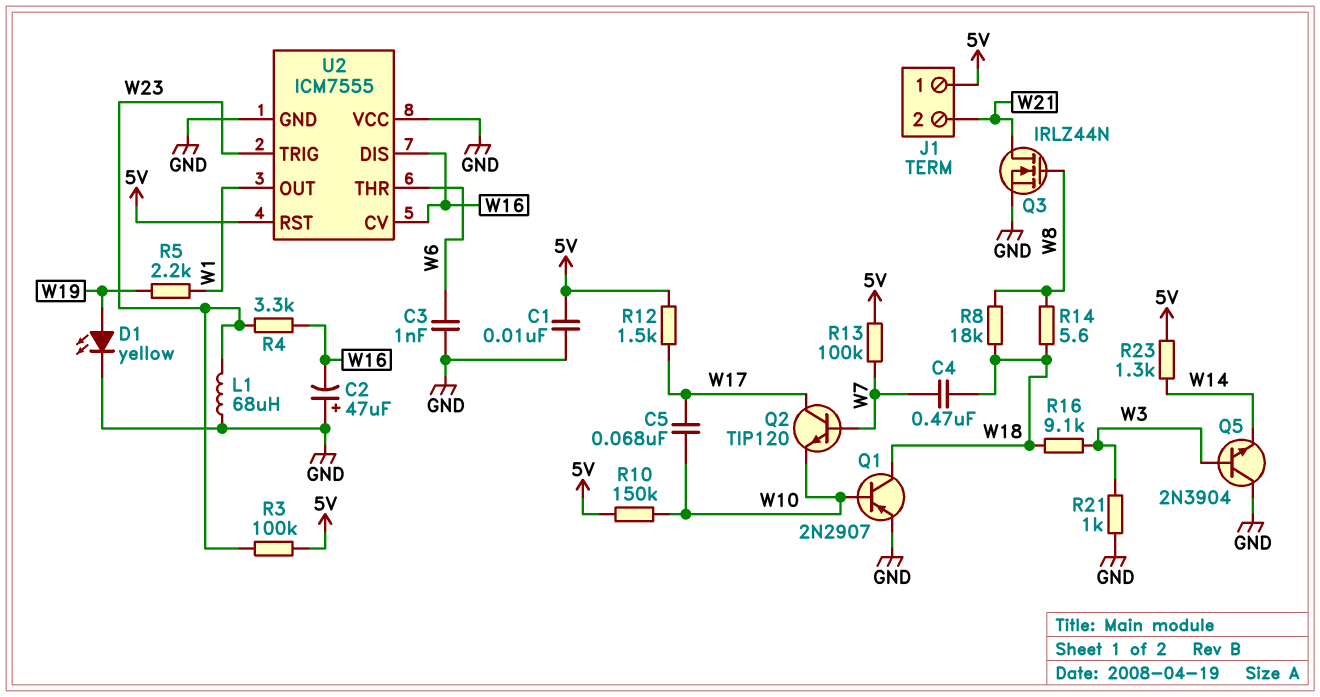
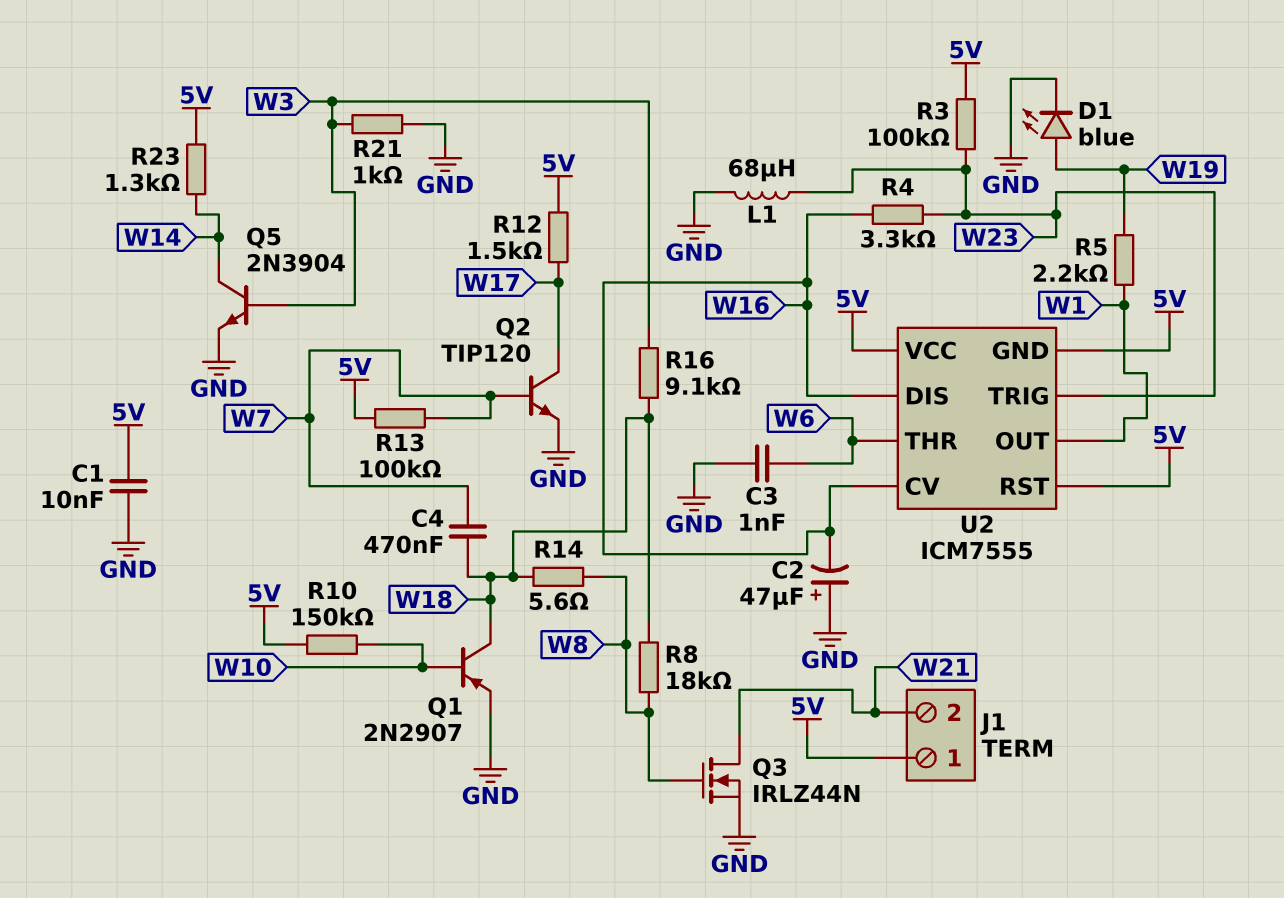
C5: 68nF (W10, W17) -> none
D1: LED yellow (A W19, K GND) -> LED blue (A W19, K GND)
Q2: NPN TIP120 (B W7, C W17, E W10) -> NPN TIP120 (B W7, C W17, E GND)
Q5: NPN 2N3904 (B W3, C GND, E W14) -> NPN 2N3904 (B W3, C W14, E GND)
U2 pin GND: GND -> 5V
U2 pin VCC: GND -> 5V

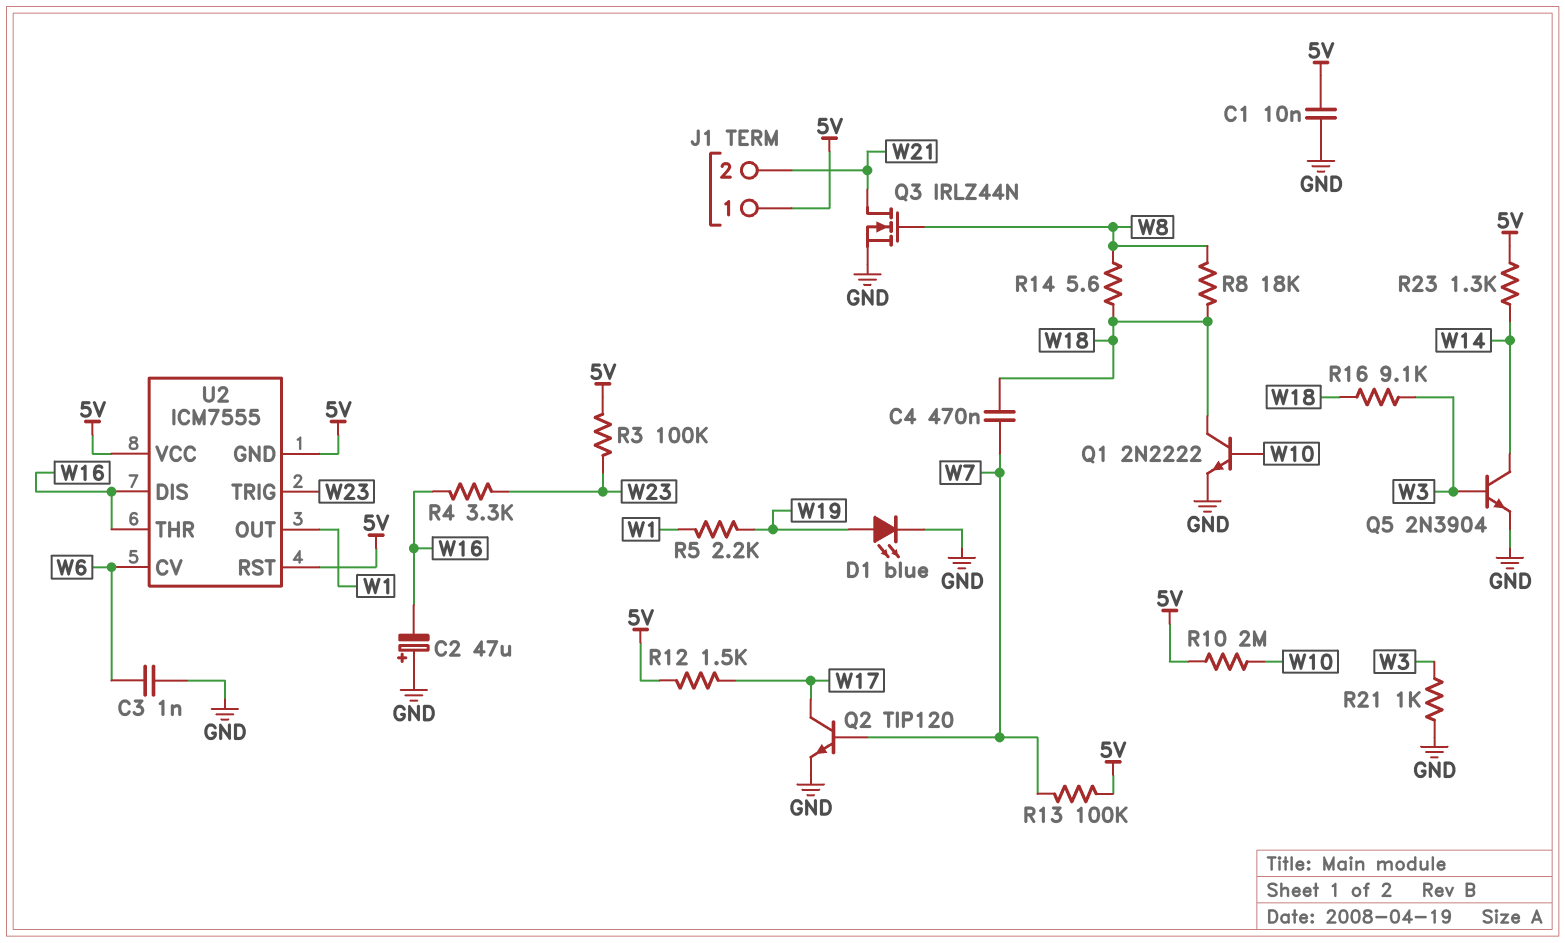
L1: 68uH (GND, W23) -> none
Q1: PNP 2N2907 (B W10, C W18, E GND) -> NPN 2N2222 (B W10, C W18, E GND)
R10: 150k (5V, W10) -> 2M (5V, W10)
U2 pin CV: W16 -> W6
U2 pin THR: W6 -> W16

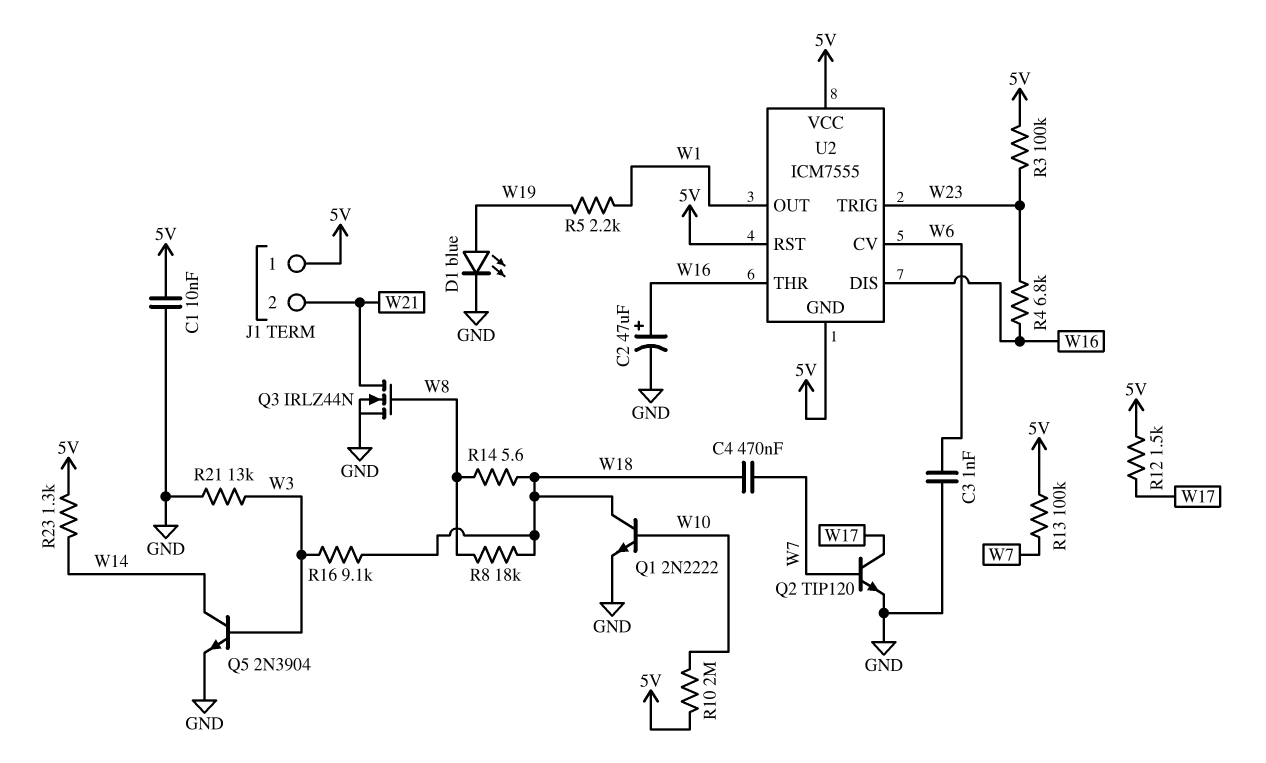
C2: 47uF (plus GND, minus W16) -> 47uF (plus W16, minus GND)
R4: 3.3k (W16, W23) -> 6.8k (W16, W23)
R21: 1k (GND, W3) -> 13k (GND, W3)

